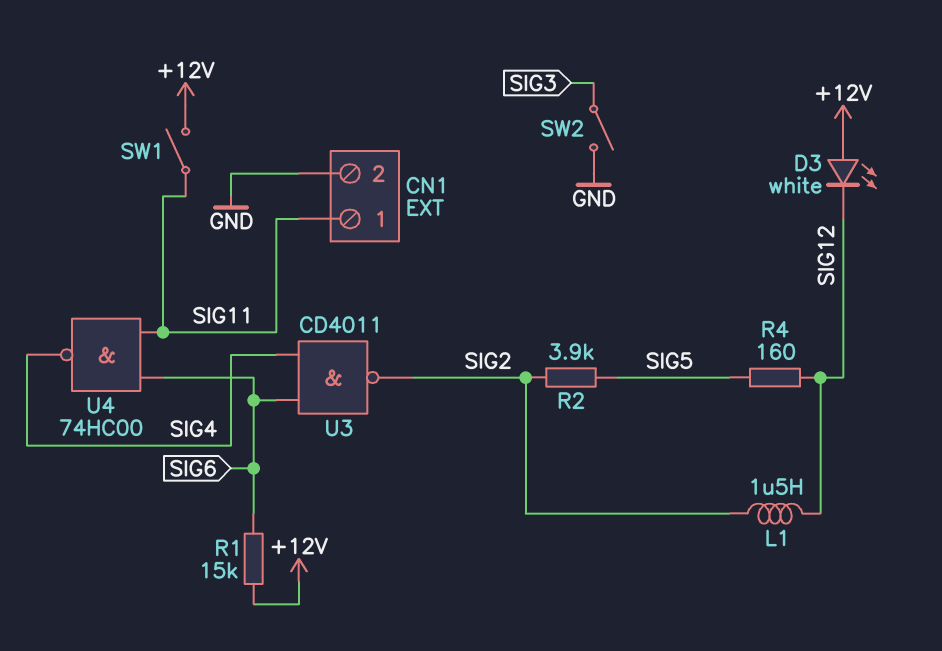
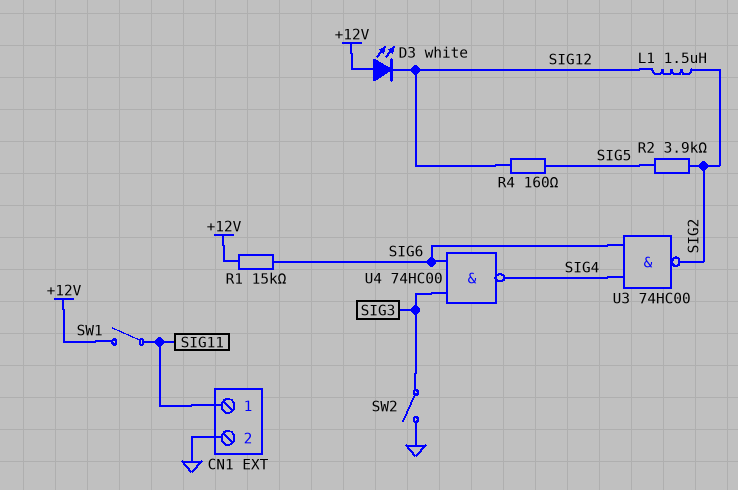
U3: NAND CD4011 (in SIG4, in SIG6, out SIG2) -> NAND 74HC00 (in SIG4, in SIG6, out SIG2)
U4: NAND 74HC00 (in SIG6, in SIG11, out SIG4) -> NAND 74HC00 (in SIG3, in SIG6, out SIG4)

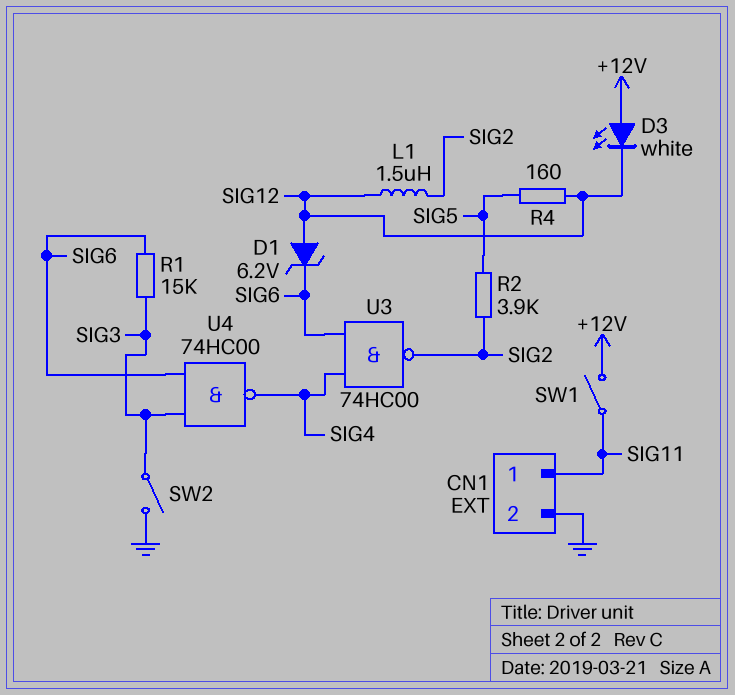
D1: none -> zener 6.2V (A SIG12, K SIG6)
R1: 15k (+12V, SIG6) -> 15k (SIG3, SIG6)

